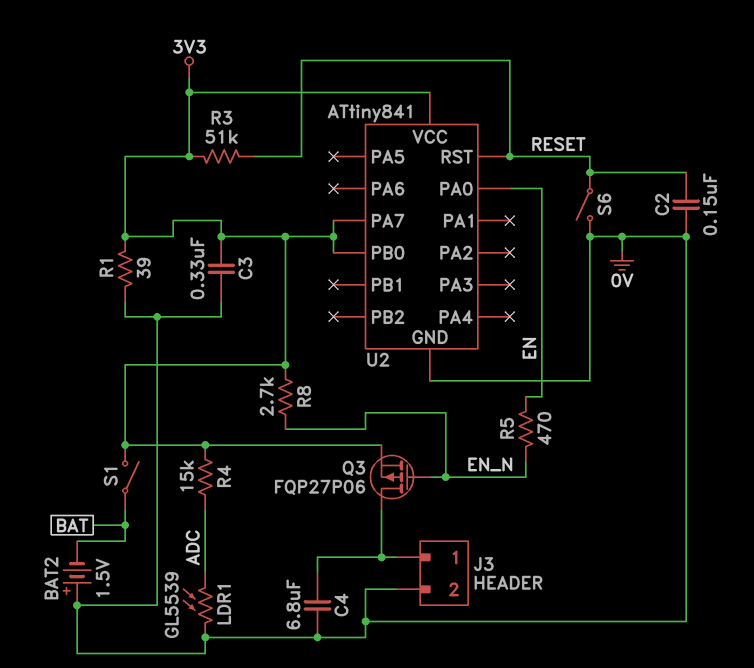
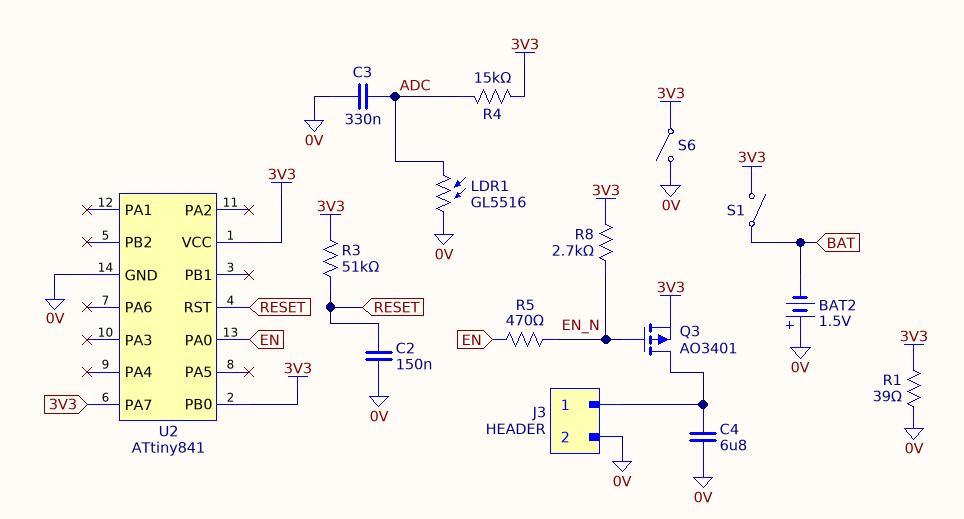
C3: 330nF (0V, 3V3) -> 330nF (0V, ADC)
LDR1: GL5539 (0V, ADC) -> GL5516 (0V, ADC)
Q3: PMOS FQP27P06 (G EN_N, D J3/1, S 3V3) -> PMOS AO3401 (G EN_N, D J3/1, S 3V3)
S6: switch (0V, RESET) -> switch (0V, 3V3)

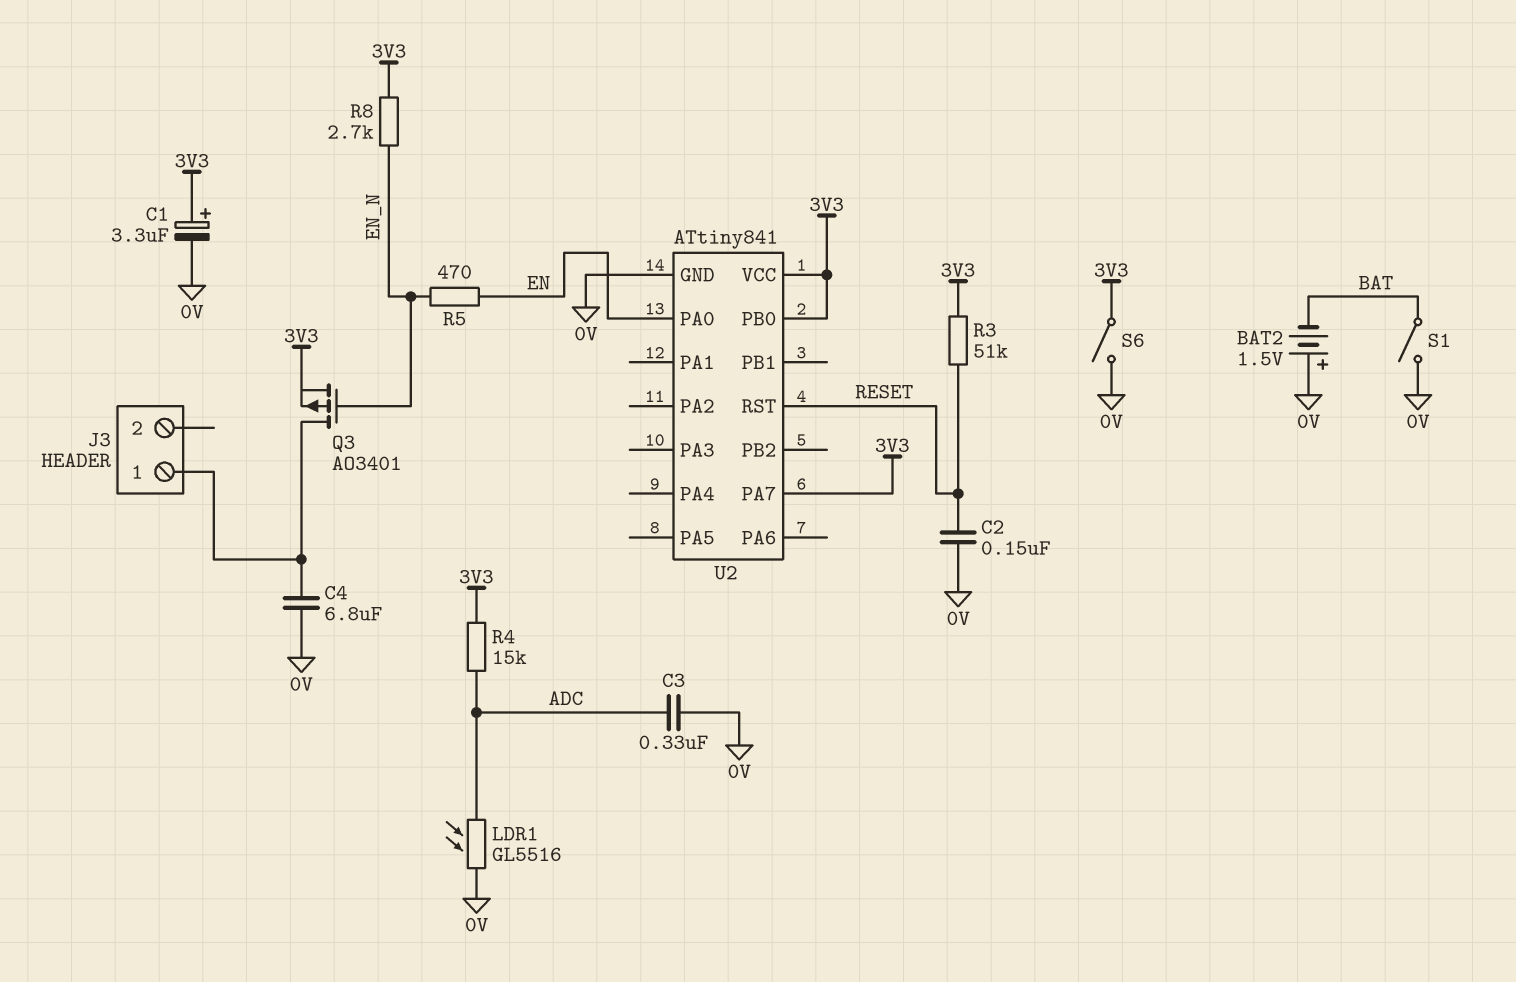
C1: none -> 3.3uF (plus 3V3, minus 0V)
J3 pin 2: 0V -> none
R1: 39 (0V, 3V3) -> none
S1: switch (3V3, BAT) -> switch (0V, BAT)

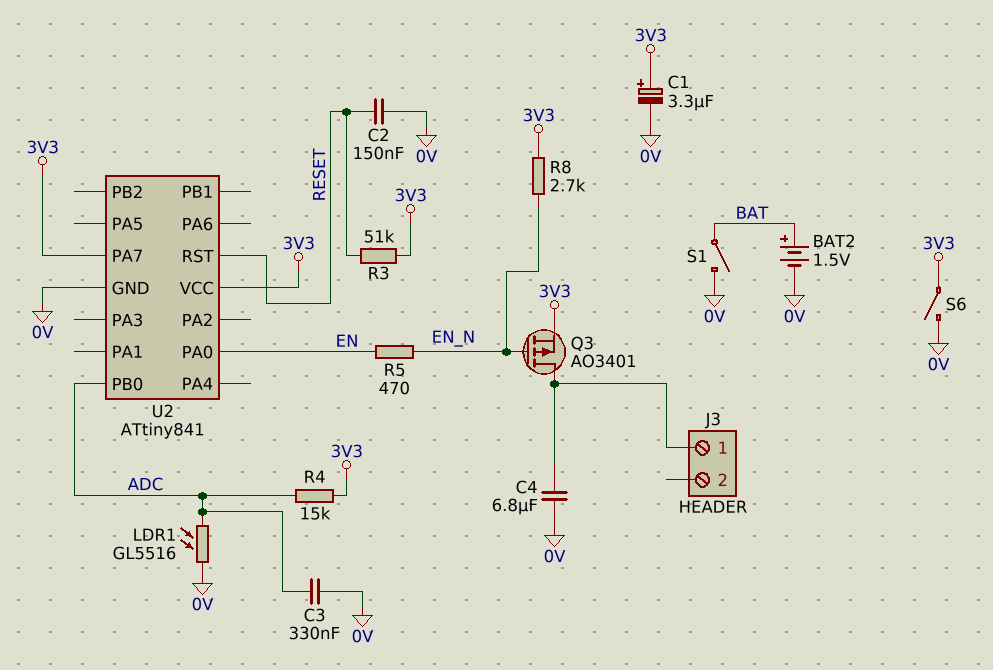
BAT2: 1.5V (plus 0V, minus BAT) -> 1.5V (plus BAT, minus 0V)
U2 pin PB0: 3V3 -> ADC

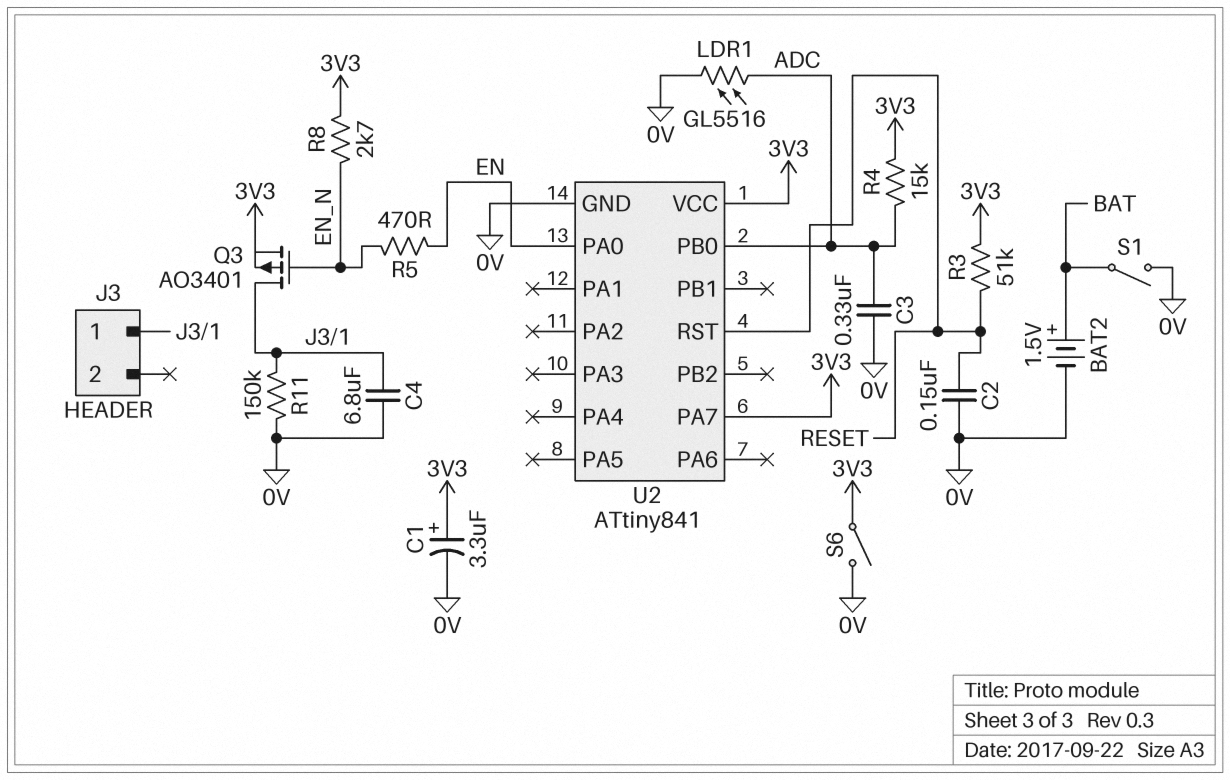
R11: none -> 150k (0V, J3/1)

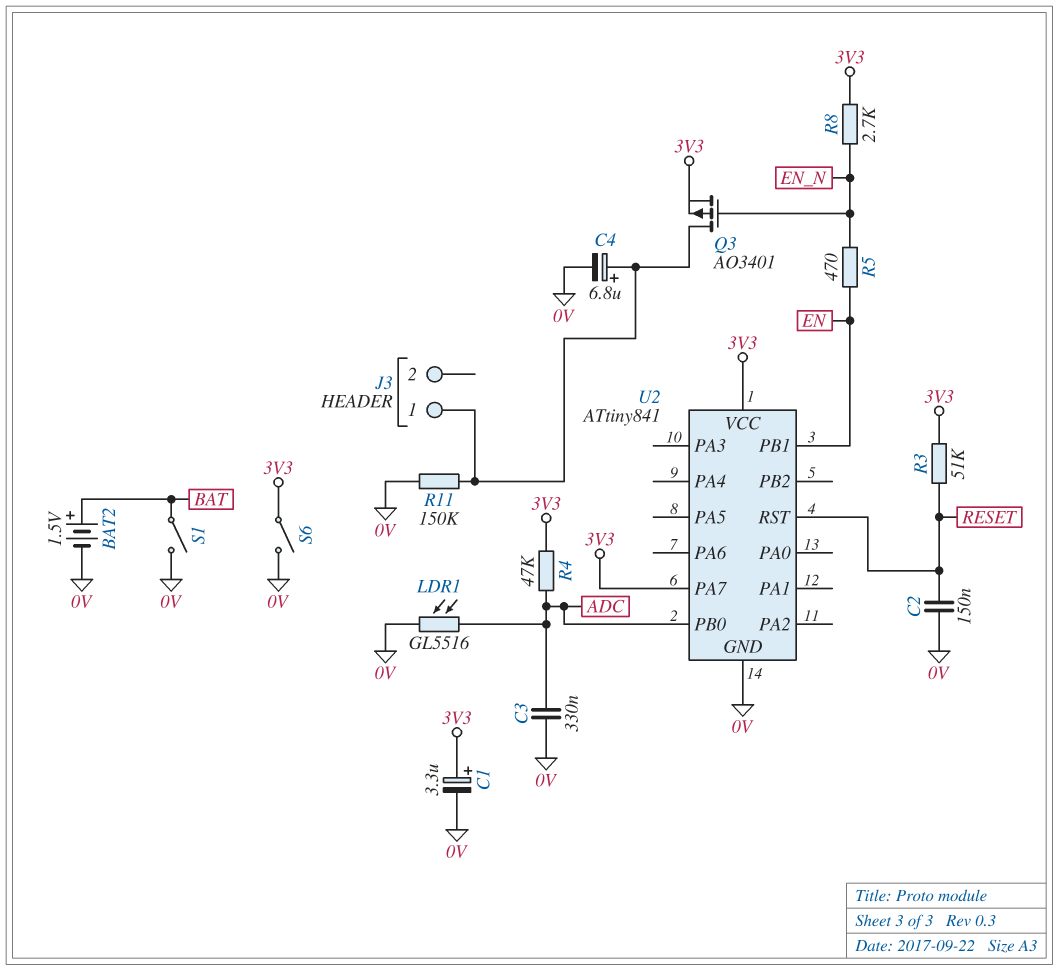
C4: 6.8uF (0V, J3/1) -> 6.8uF (plus J3/1, minus 0V)
R4: 15k (3V3, ADC) -> 47k (3V3, ADC)
U2 pin PA0: EN -> none
U2 pin PB1: none -> EN

